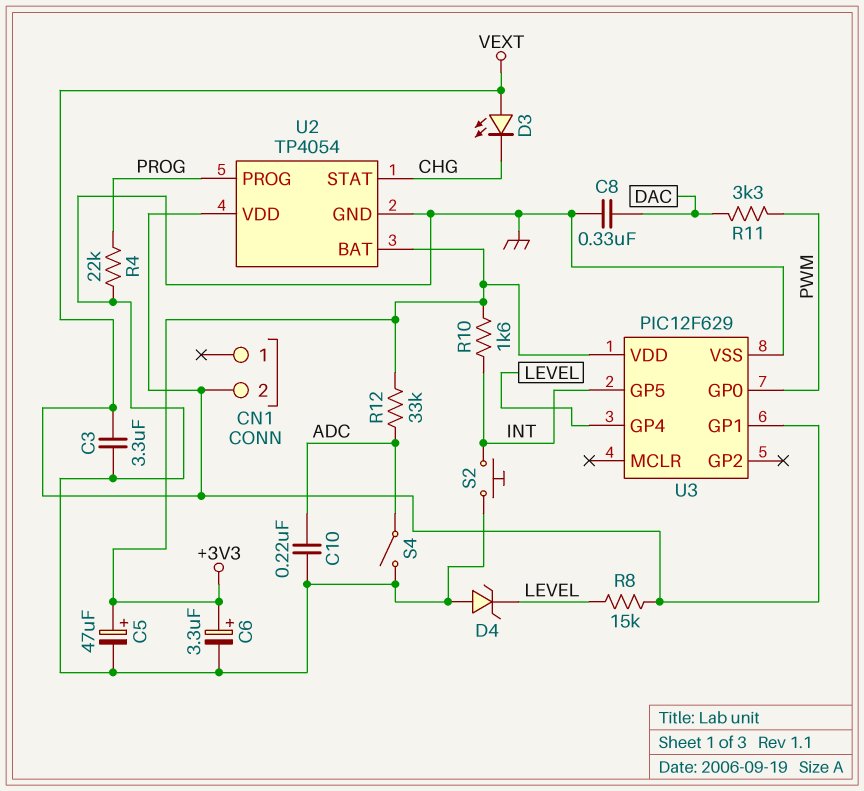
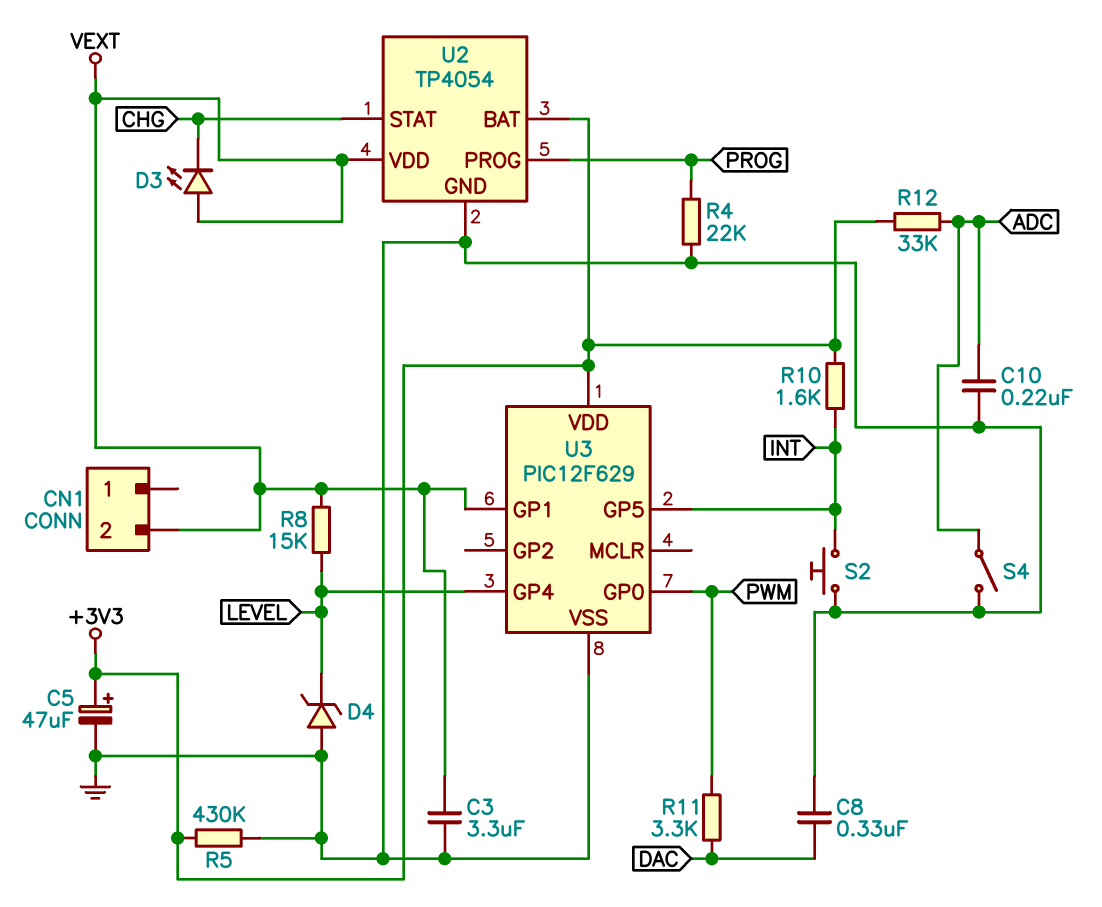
C6: 3.3uF (plus +3V3, minus GND) -> none
R5: none -> 430k (+3V3, GND)

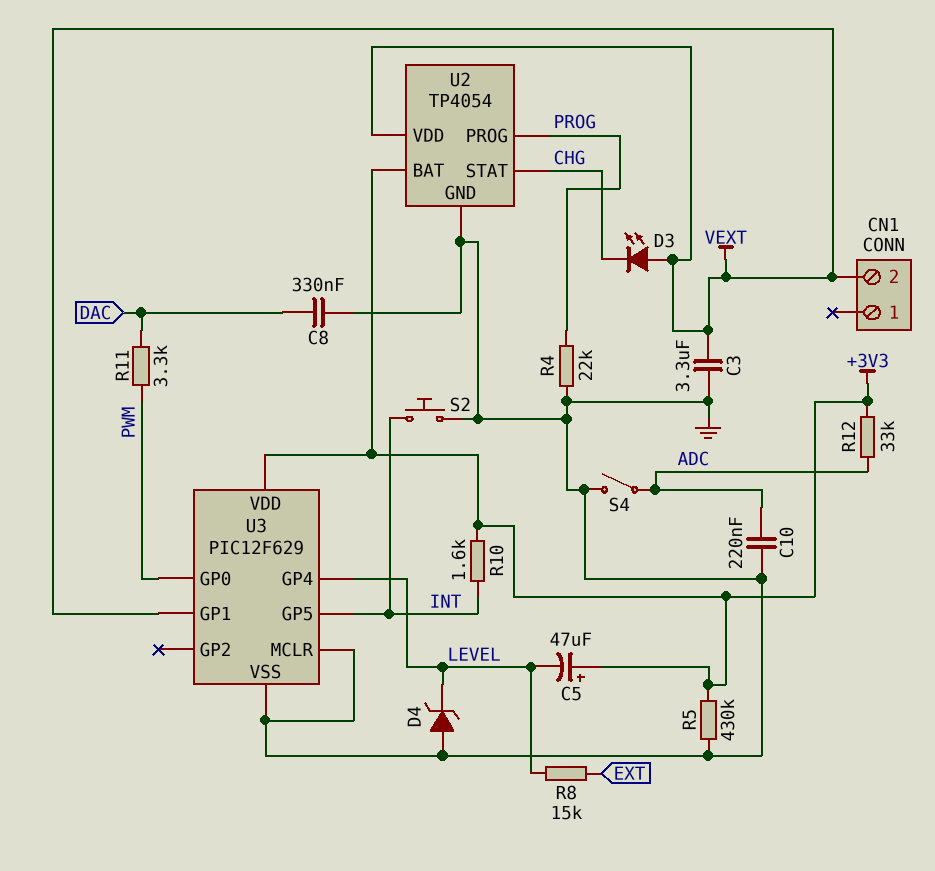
C5: 47uF (plus +3V3, minus GND) -> 47uF (plus +3V3, minus LEVEL)
R8: 15k (LEVEL, VEXT) -> 15k (EXT, LEVEL)
U3 pin MCLR: none -> GND

